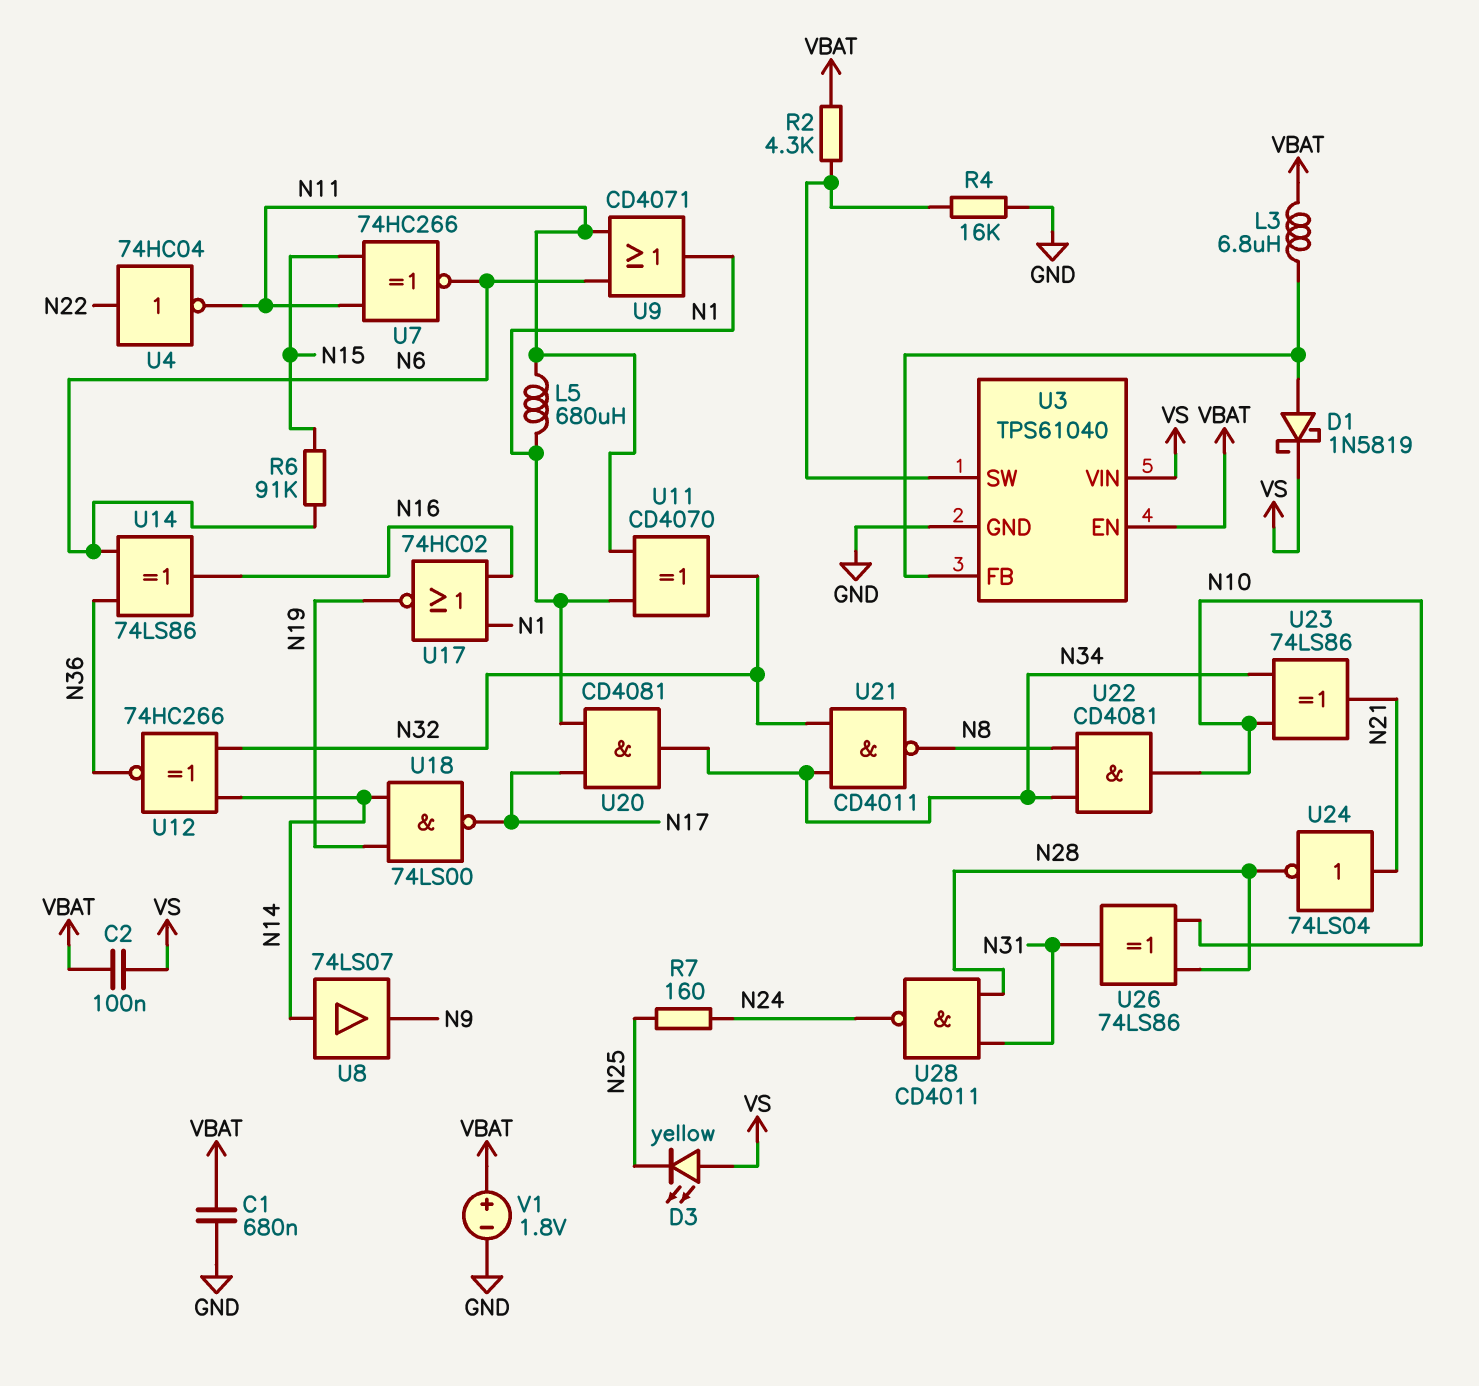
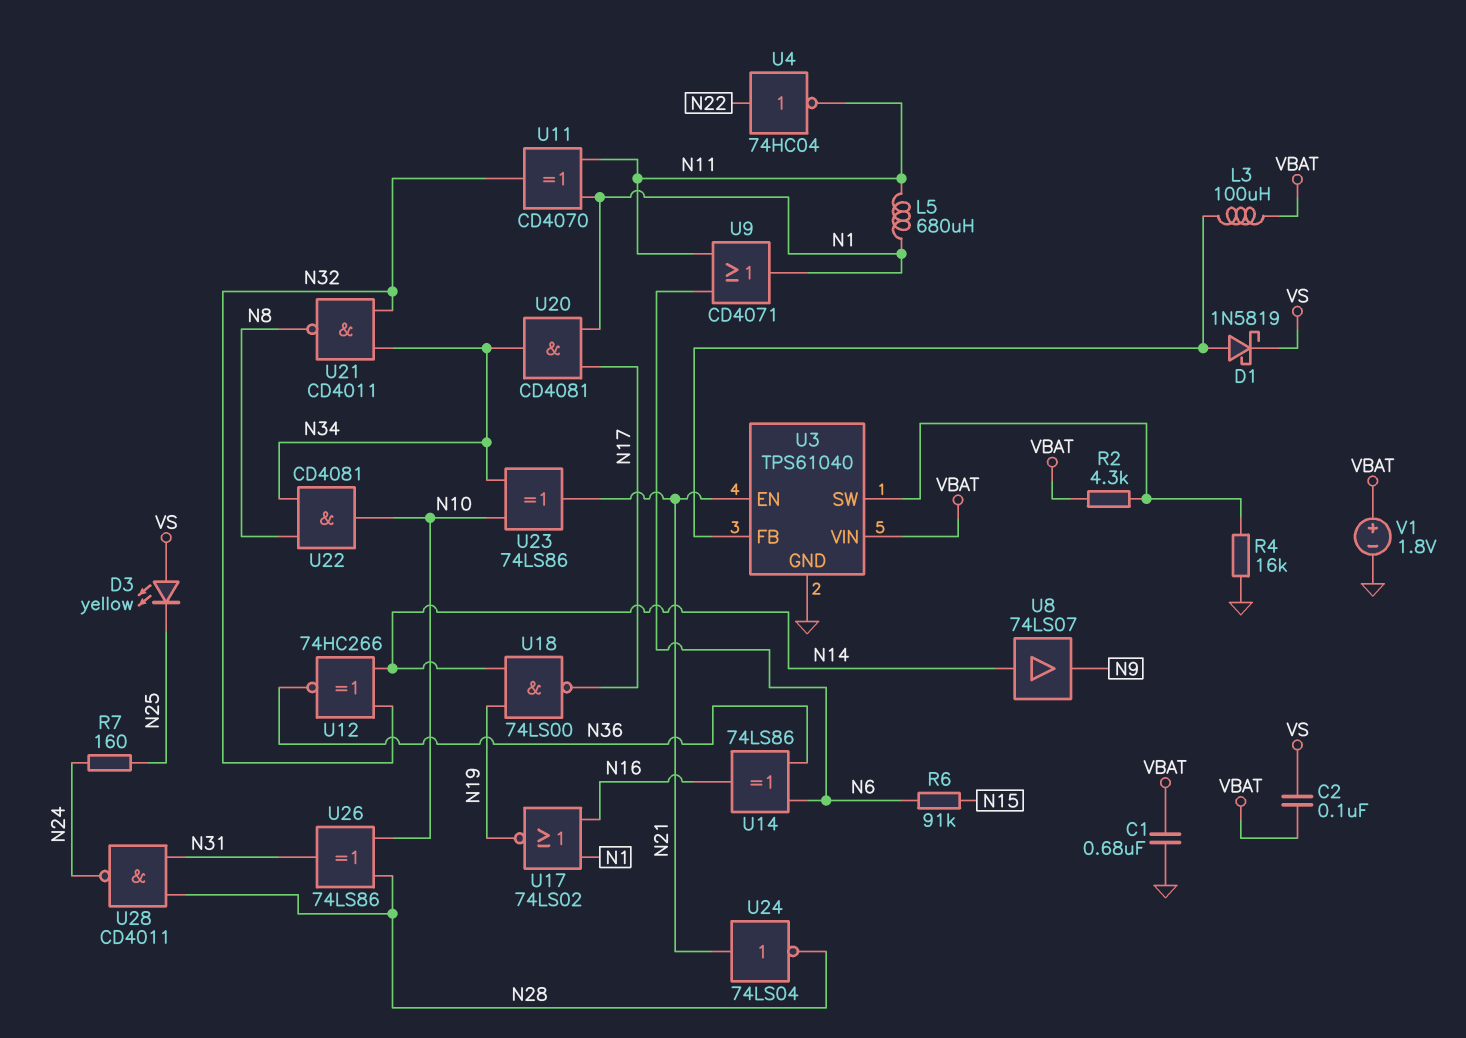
L3: 6.8uH (U3/FB, VBAT) -> 100uH (U3/FB, VBAT)
U3 pin EN: VBAT -> N21
U3 pin VIN: VS -> VBAT
U7: XNOR 74HC266 (in N11, in N15, out N6) -> none
U17: NOR 74HC02 (in N1, in N16, out N19) -> NOR 74LS02 (in N1, in N16, out N19)

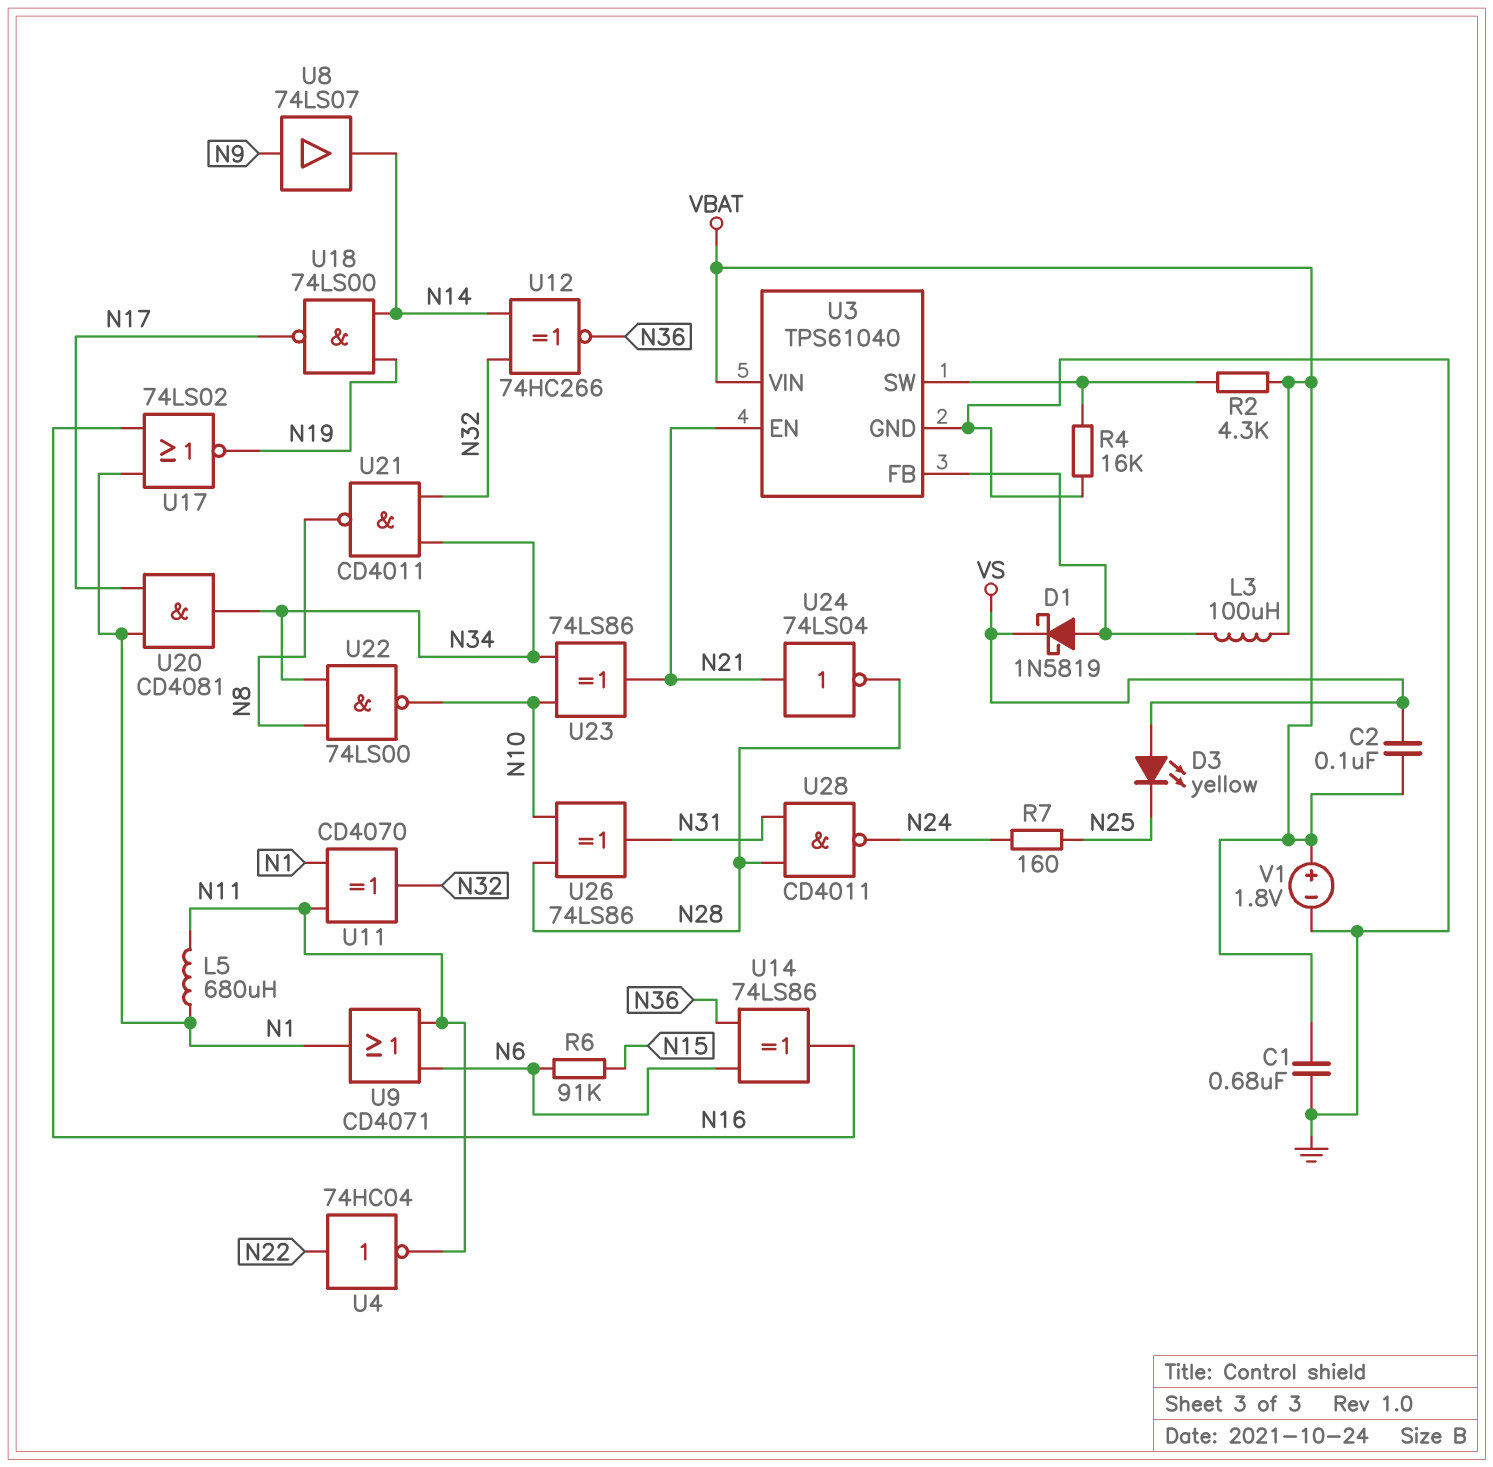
U8: buffer 74LS07 (in N14, out N9) -> buffer 74LS07 (in N9, out N14)
U22: AND CD4081 (in N8, in N34, out N10) -> NAND 74LS00 (in N8, in N34, out N10)

